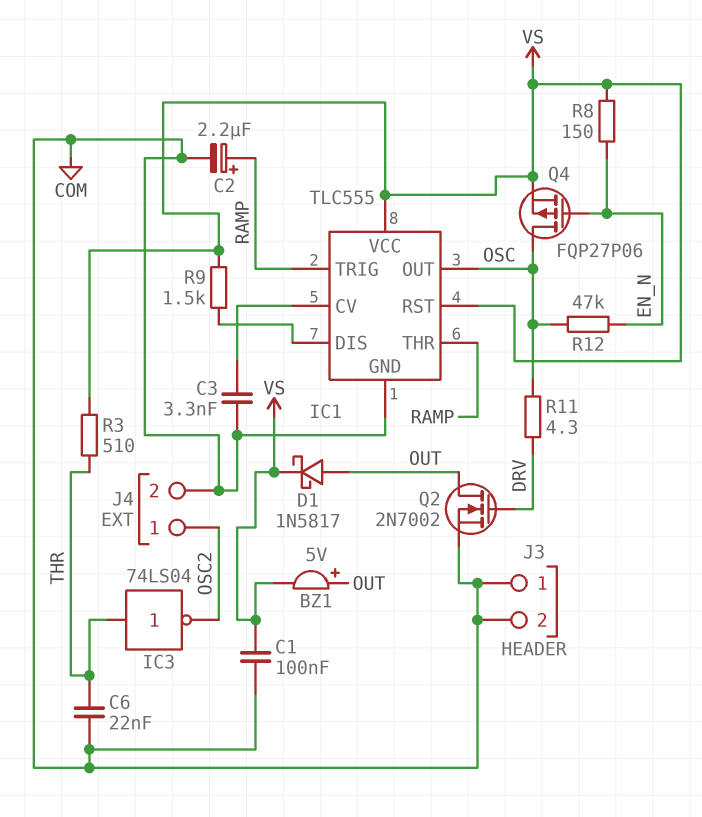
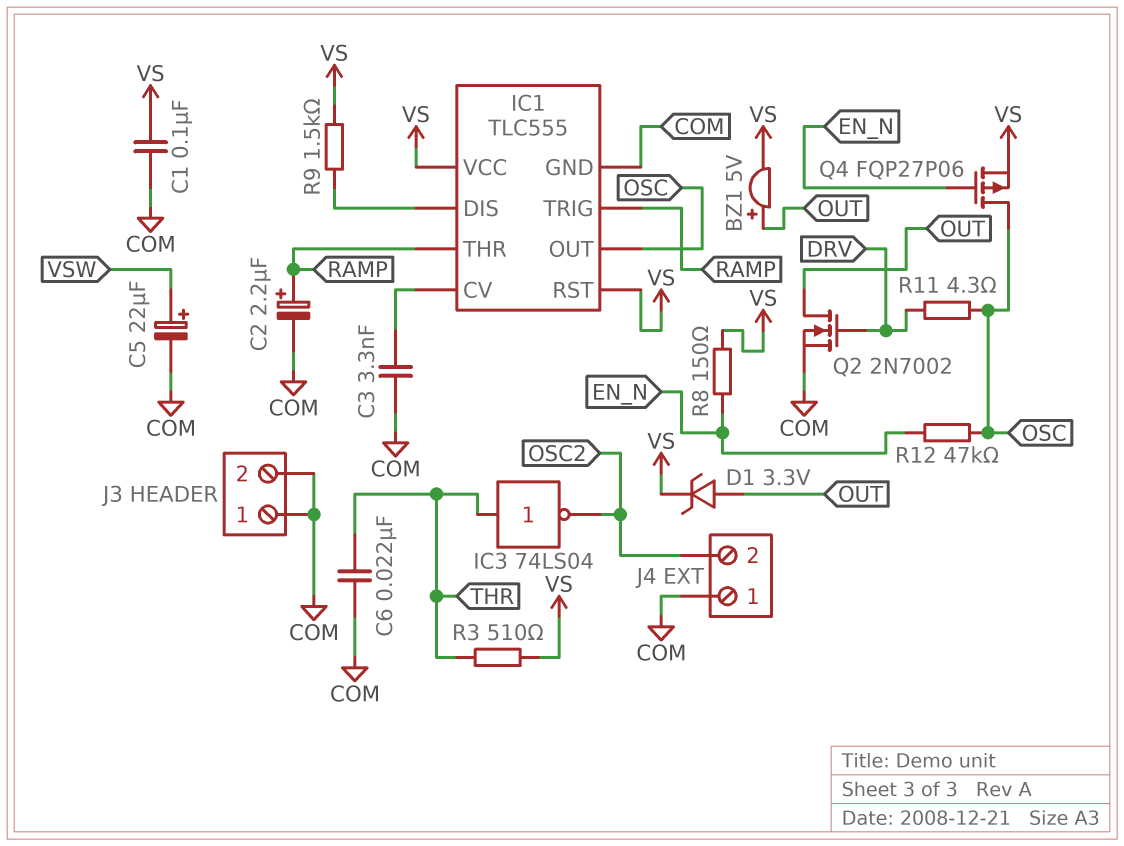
C5: none -> 22uF (plus VSW, minus COM)
D1: schottky 1N5817 (A OUT, K VS) -> zener 3.3V (A OUT, K VS)
J4 pin 1: OSC2 -> COM
J4 pin 2: COM -> OSC2

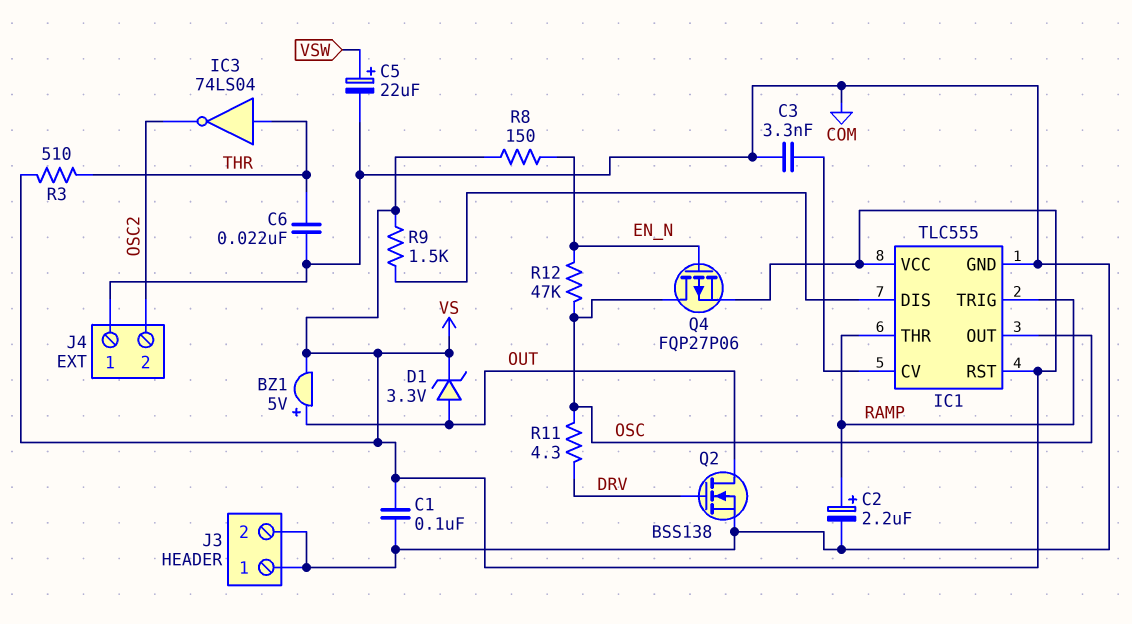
Q2: NMOS 2N7002 (G DRV, D OUT, S COM) -> NMOS BSS138 (G DRV, D OUT, S COM)

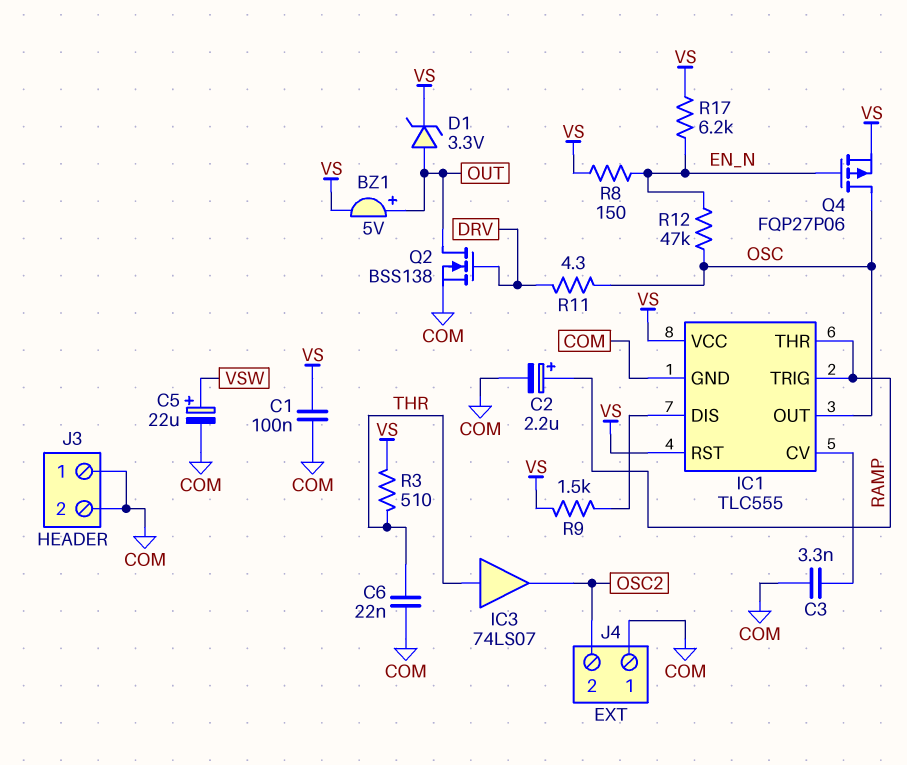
IC3: NOT 74LS04 (in THR, out OSC2) -> buffer 74LS07 (in THR, out OSC2)
R17: none -> 6.2k (EN_N, VS)

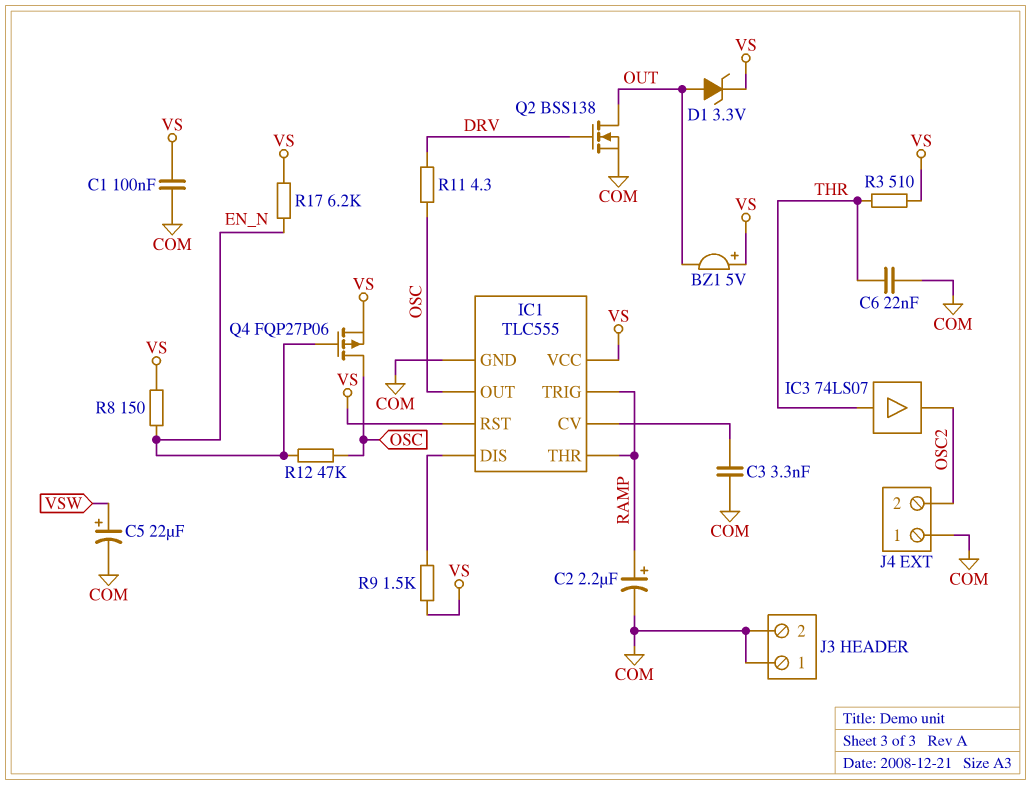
BZ1: buzzer 5V (plus OUT, minus VS) -> buzzer 5V (plus VS, minus OUT)

